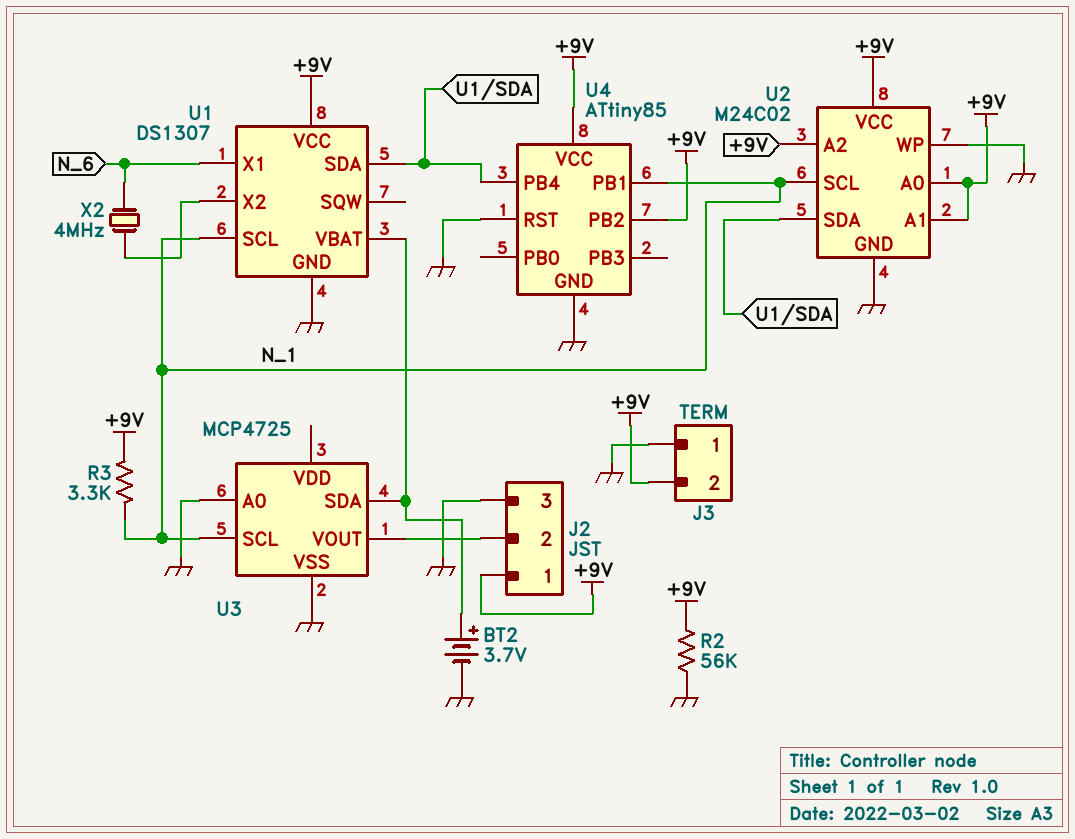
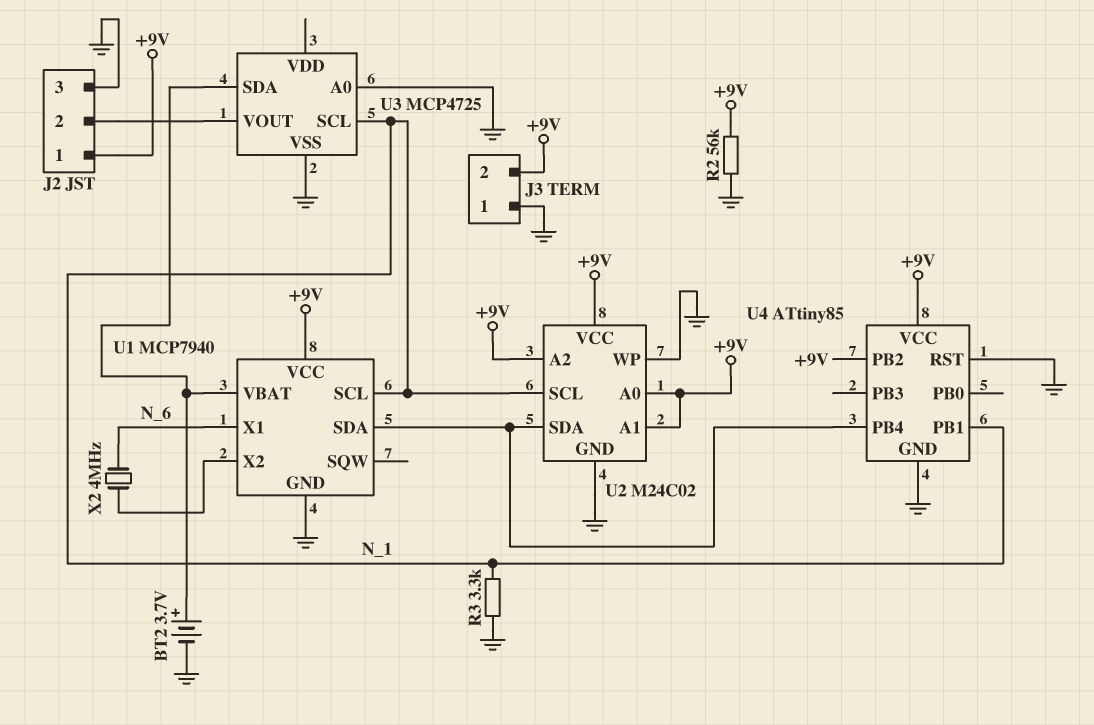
R3: 3.3k (+9V, N_1) -> 3.3k (GND, N_1)
U1: DS1307 -> MCP7940

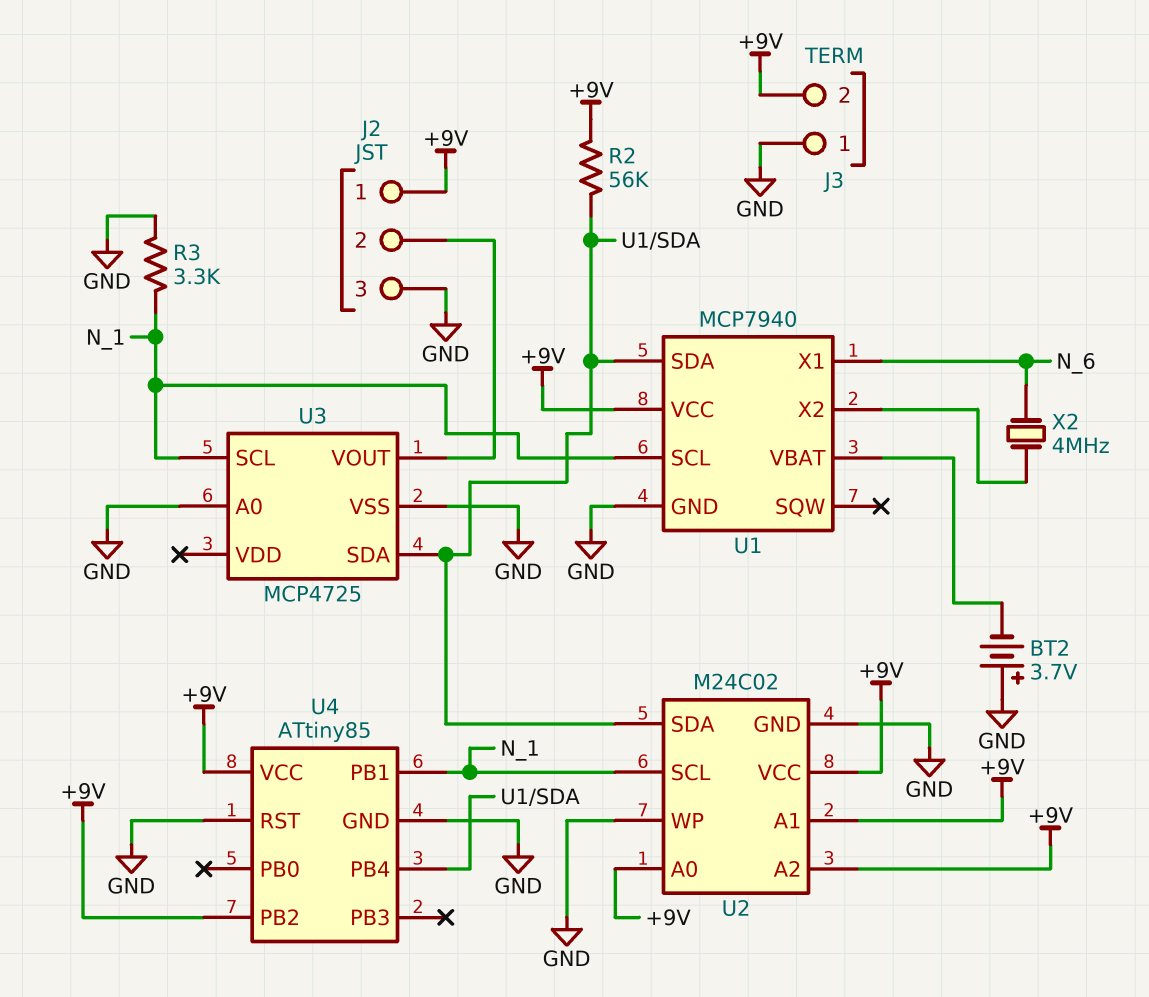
BT2: 3.7V (plus U1/VBAT, minus GND) -> 3.7V (plus GND, minus U1/VBAT)
R2: 56k (+9V, GND) -> 56k (+9V, U1/SDA)
U3 pin SDA: U1/VBAT -> U1/SDA

